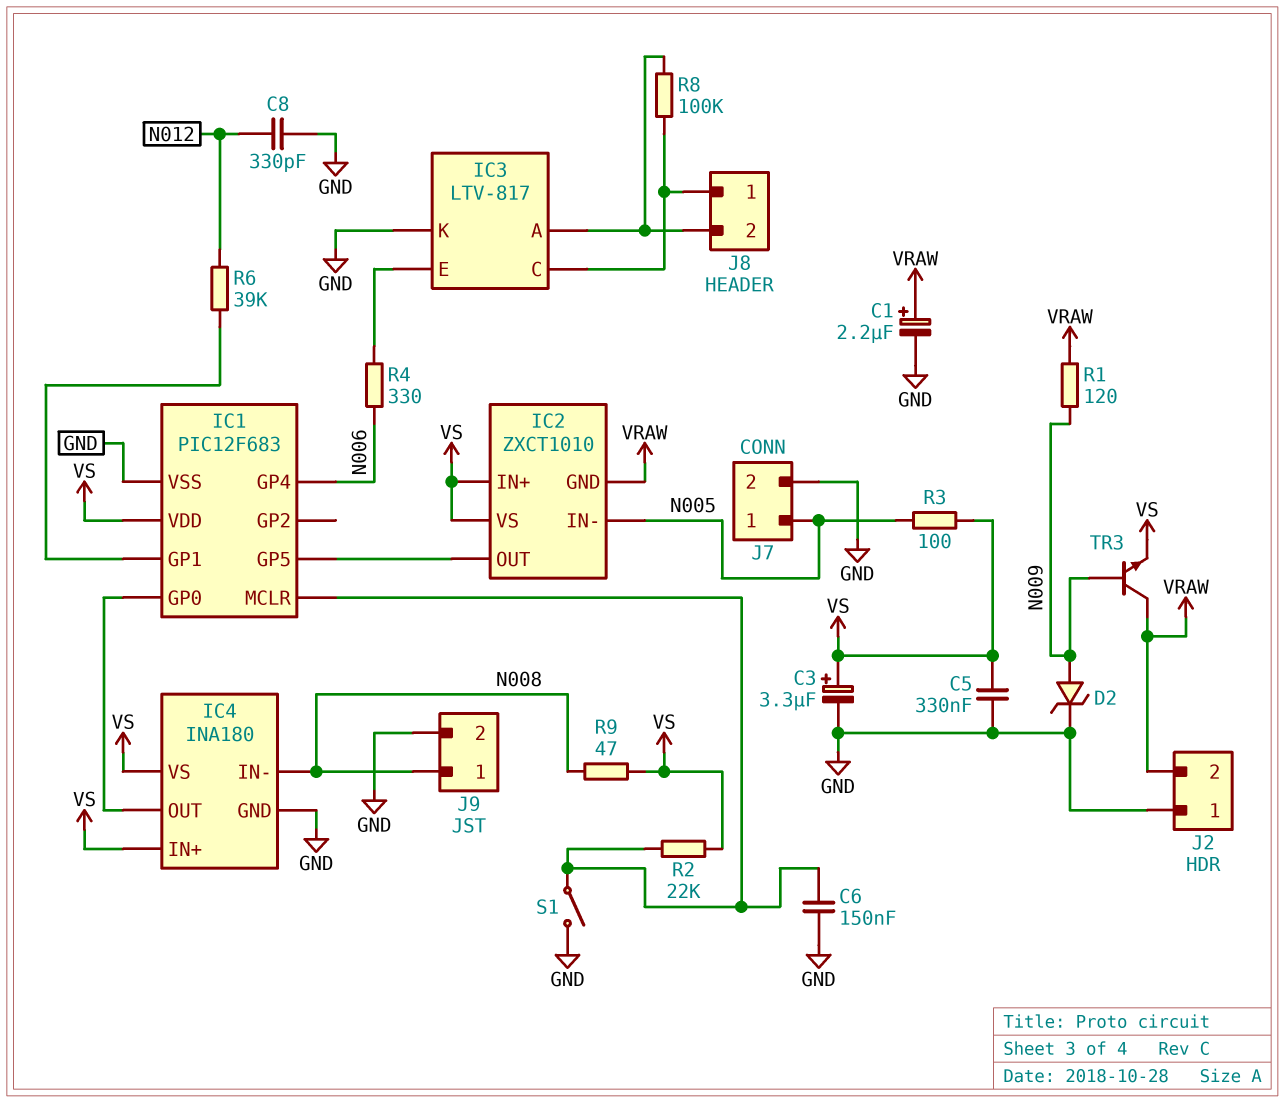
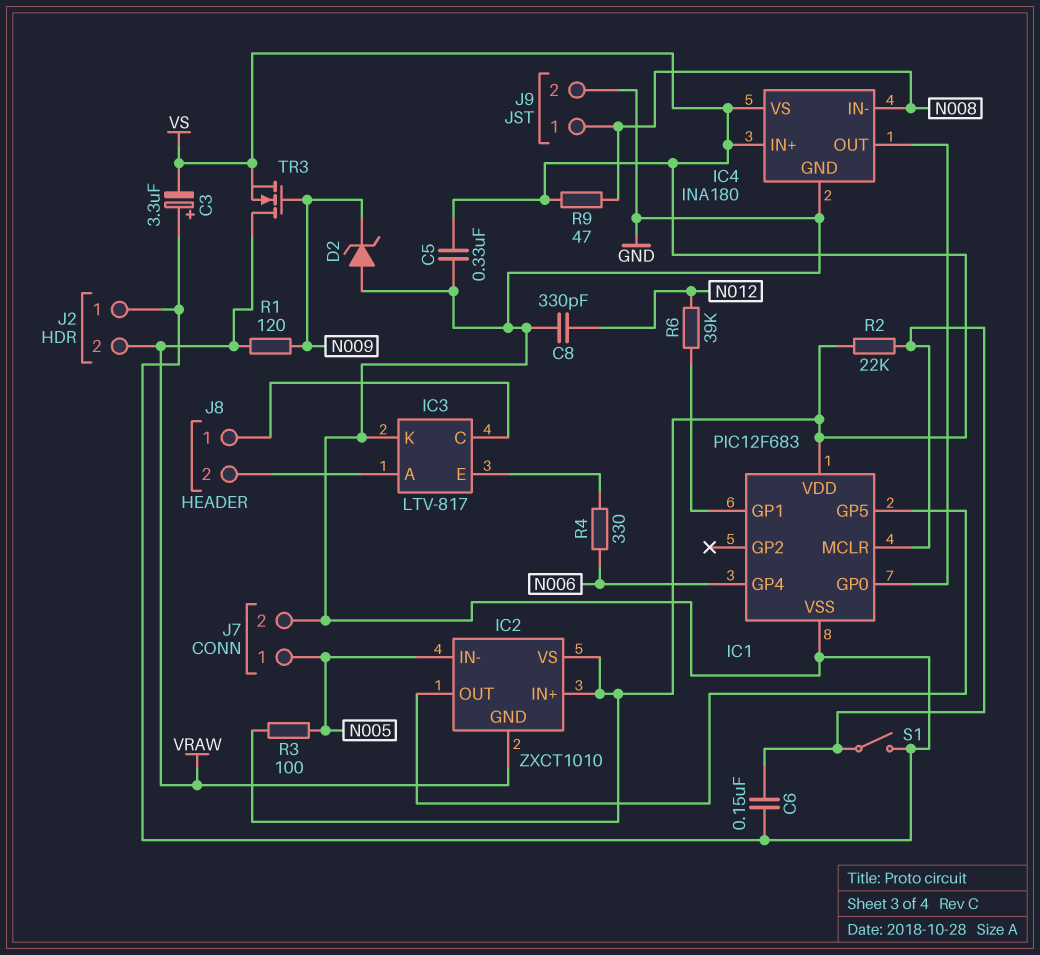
C1: 2.2uF (plus VRAW, minus GND) -> none
C3: 3.3uF (plus VS, minus GND) -> 3.3uF (plus GND, minus VS)
D2: zener (A N009, K GND) -> zener (A GND, K N009)
R8: 100k (IC3/A, IC3/C) -> none
TR3: NPN (B N009, C VRAW, E VS) -> NMOS (G N009, D VRAW, S VS)

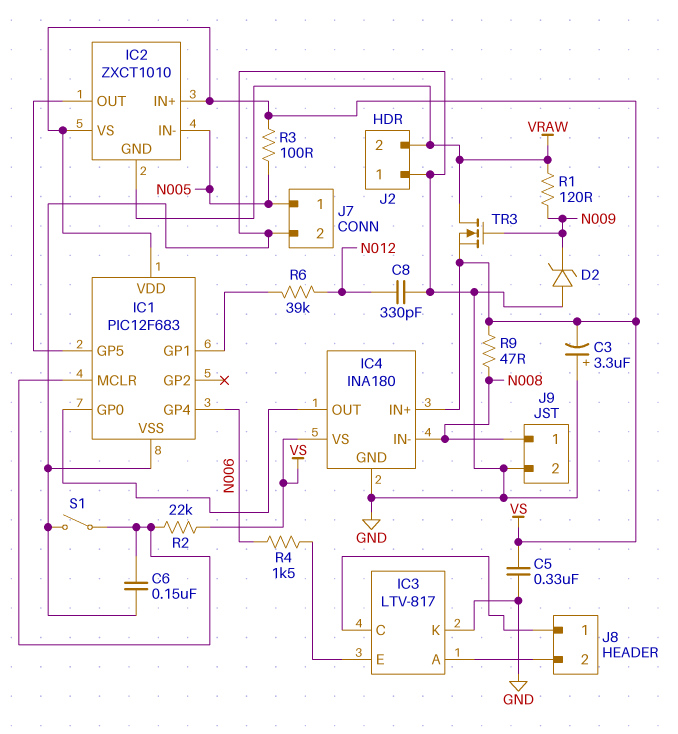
R4: 330 (IC3/E, N006) -> 1.5k (IC3/E, N006)

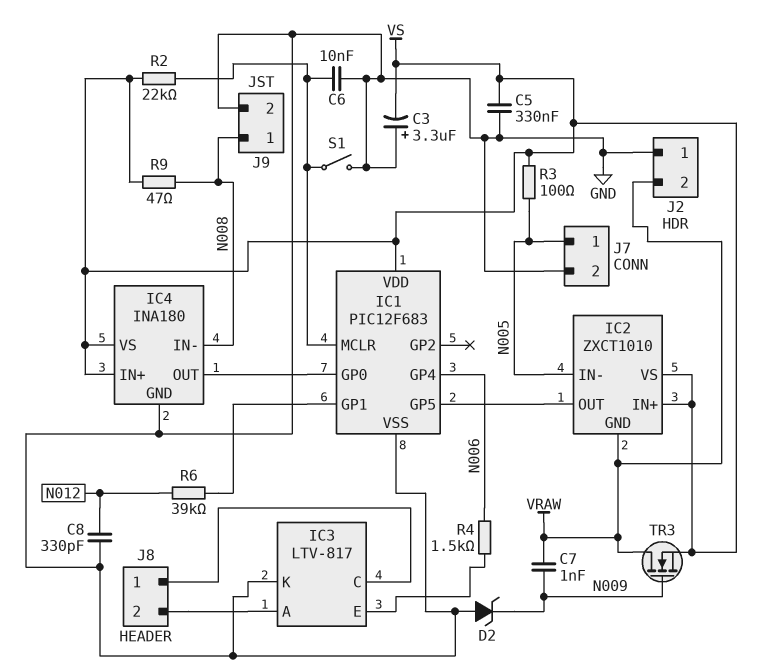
C6: 150nF (GND, IC1/MCLR) -> 10nF (GND, IC1/MCLR)
C7: none -> 1nF (N009, VRAW)
R1: 120 (N009, VRAW) -> none

